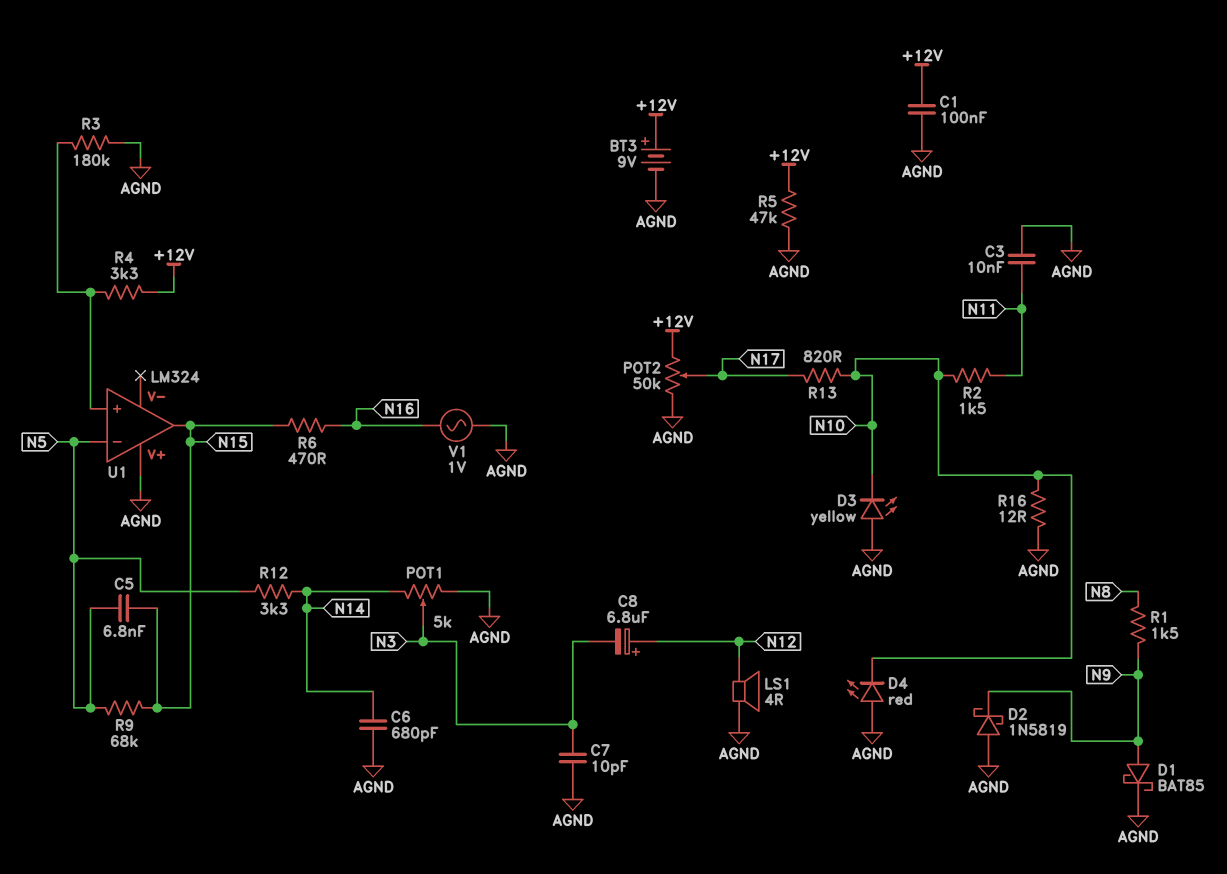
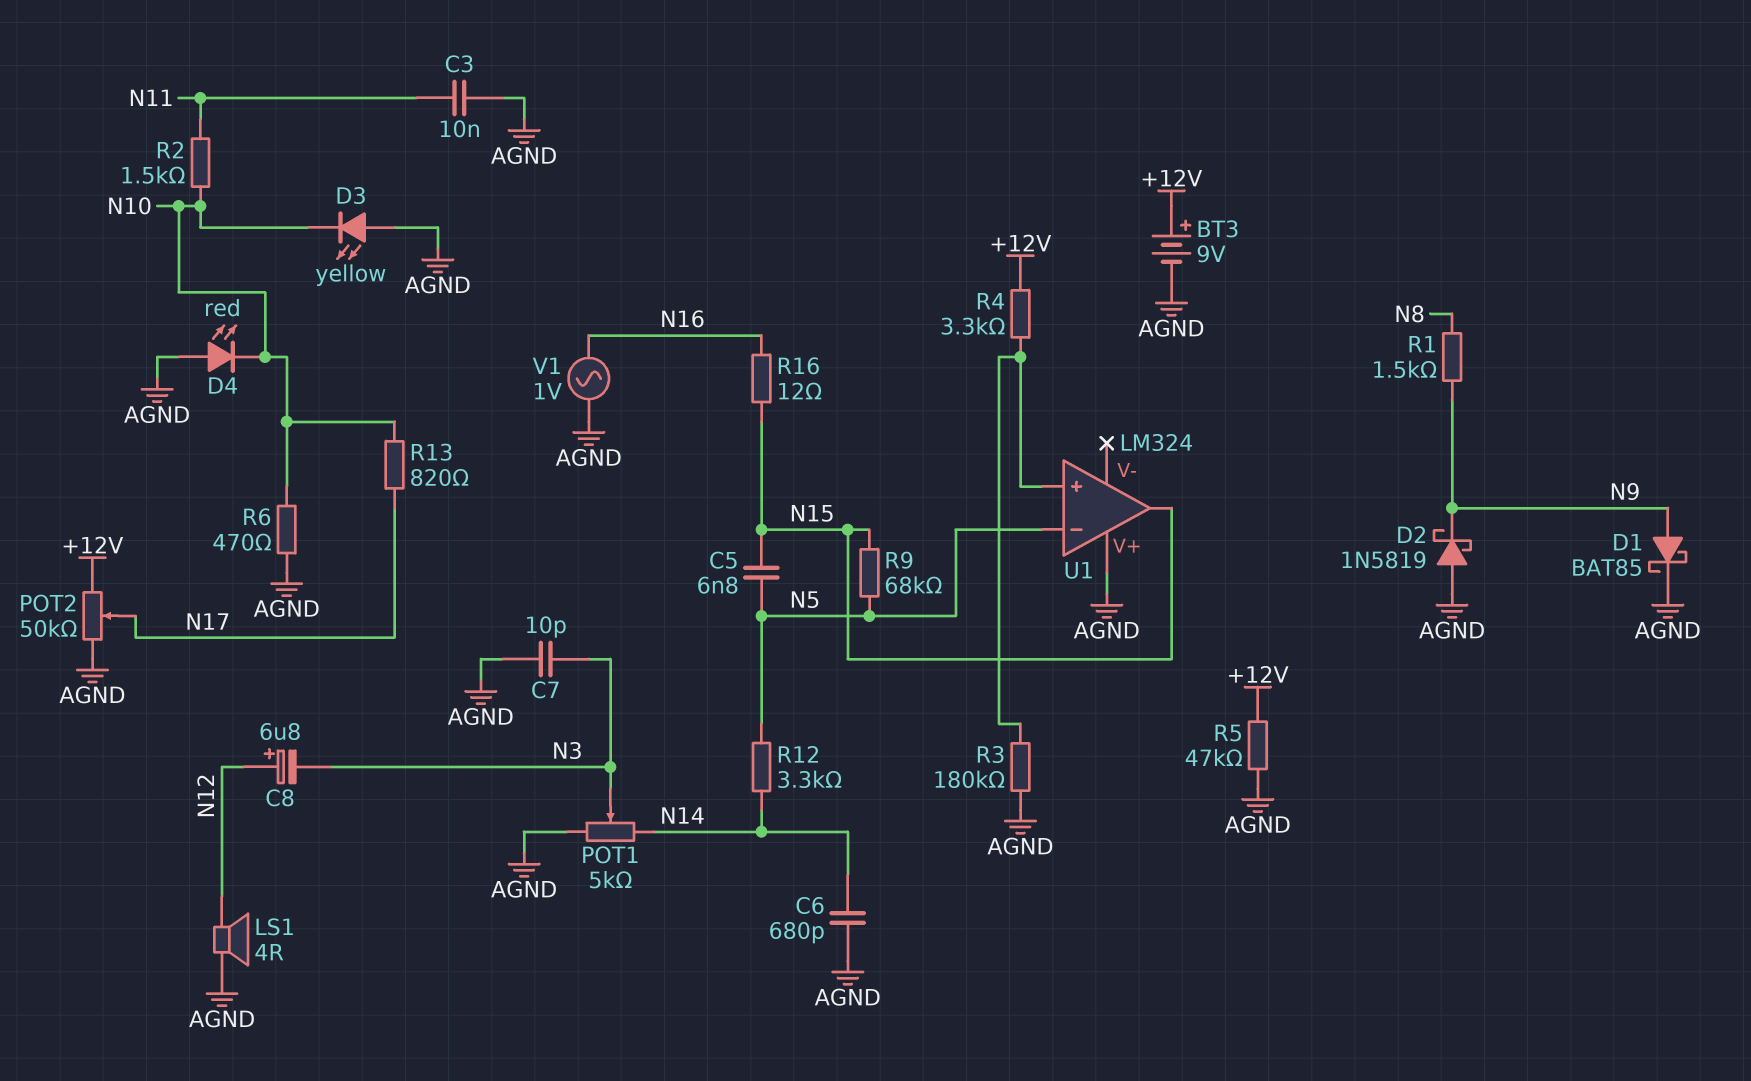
C1: 100nF (+12V, AGND) -> none
R6: 470 (N15, N16) -> 470 (AGND, N10)
R16: 12 (AGND, N10) -> 12 (N15, N16)

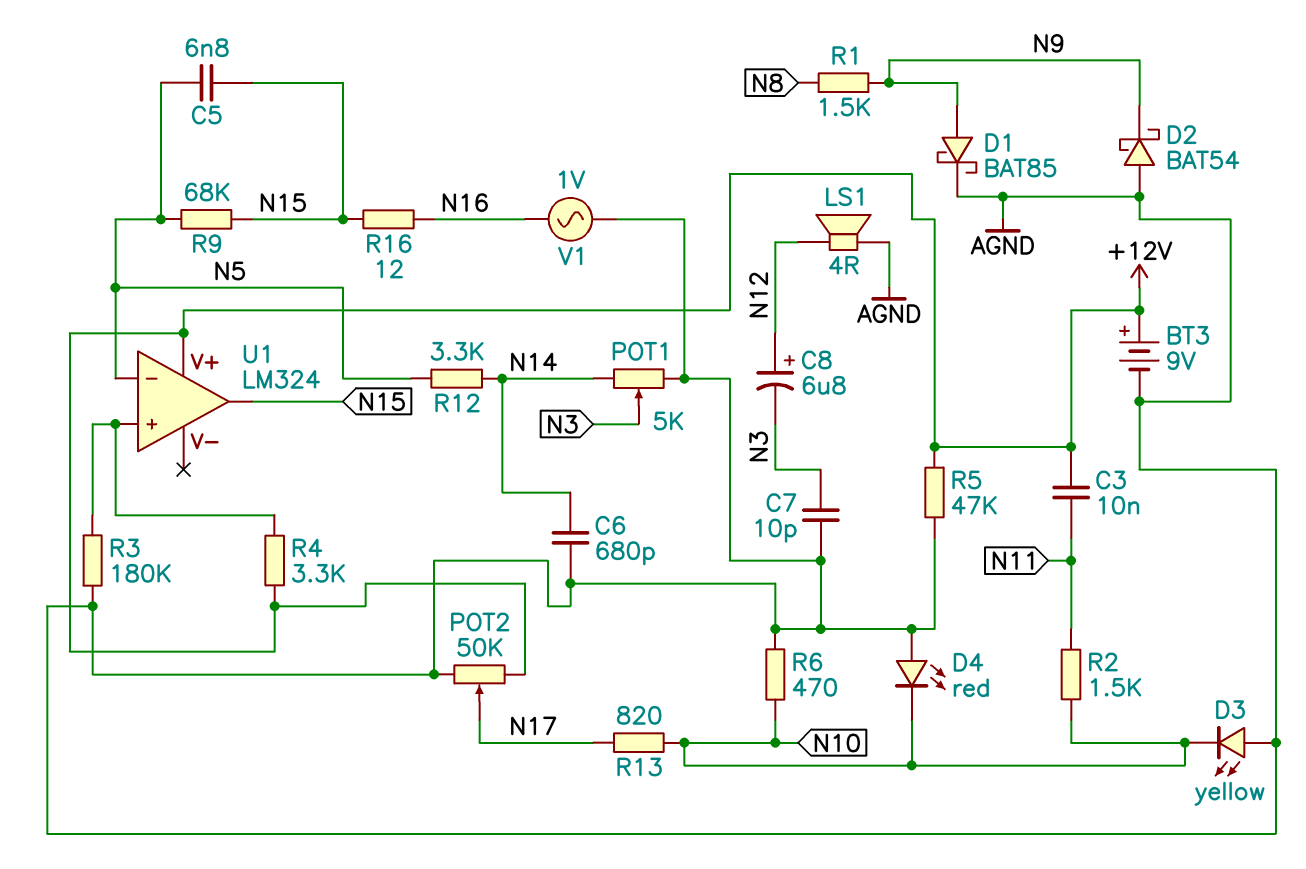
C3: 10nF (AGND, N11) -> 10nF (+12V, N11)
D2: schottky 1N5819 (A AGND, K N9) -> schottky BAT54 (A AGND, K N9)
U1 pin V+: AGND -> +12V

